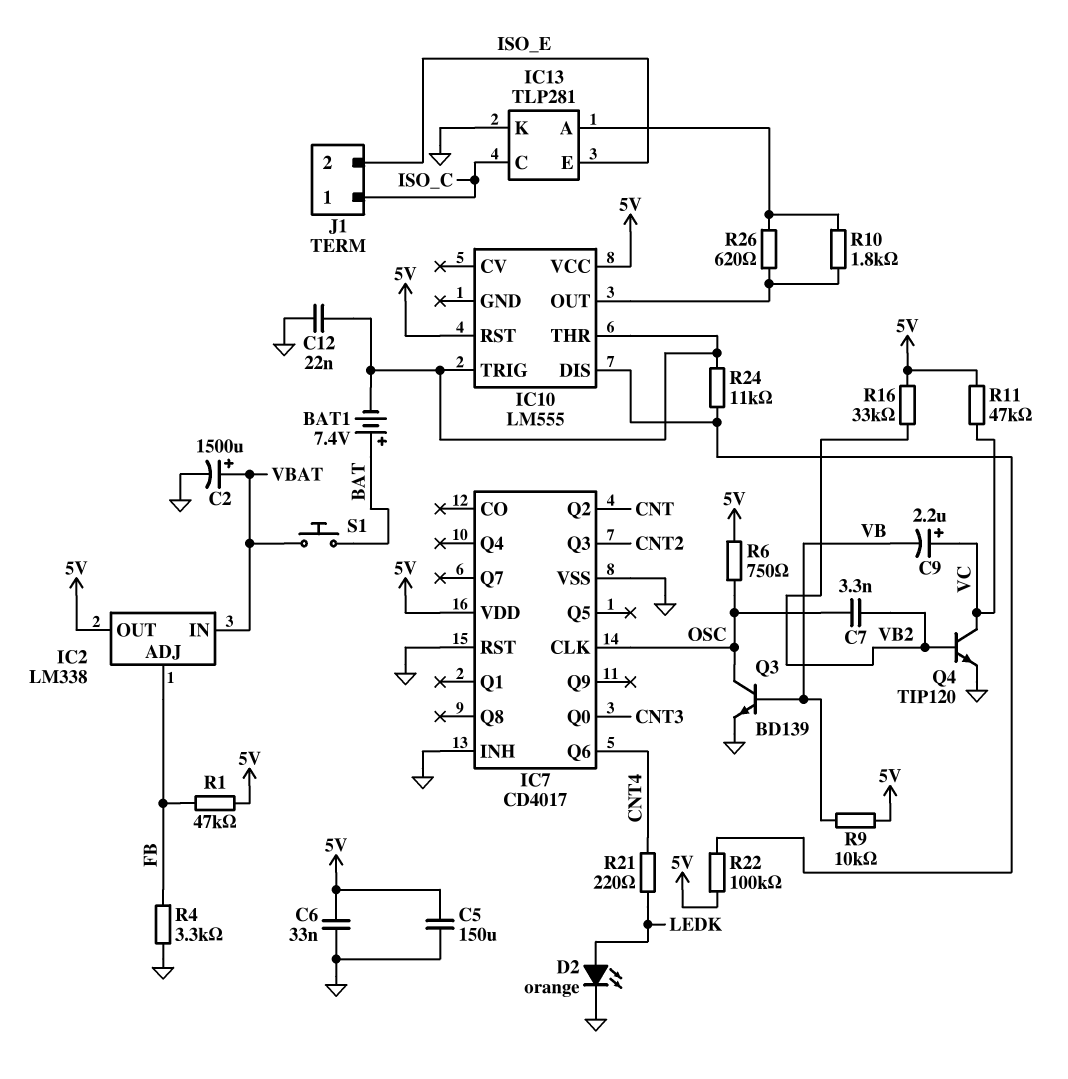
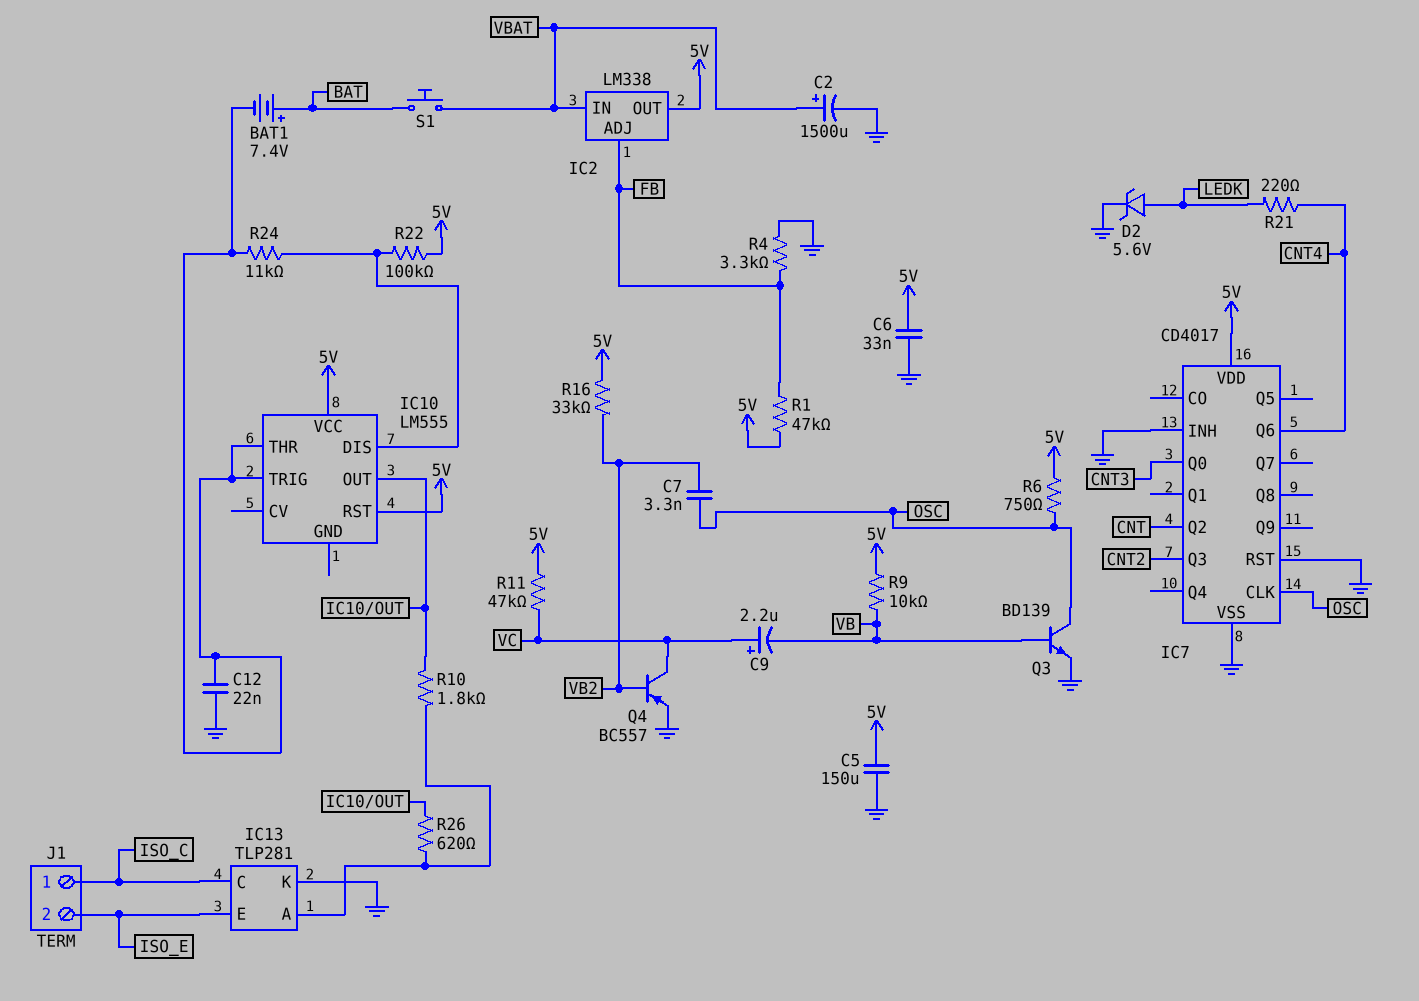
D2: LED orange (A LEDK, K GND) -> zener 5.6V (A LEDK, K GND)
Q4: NPN TIP120 (B VB2, C VC, E GND) -> PNP BC557 (B VB2, C VC, E GND)

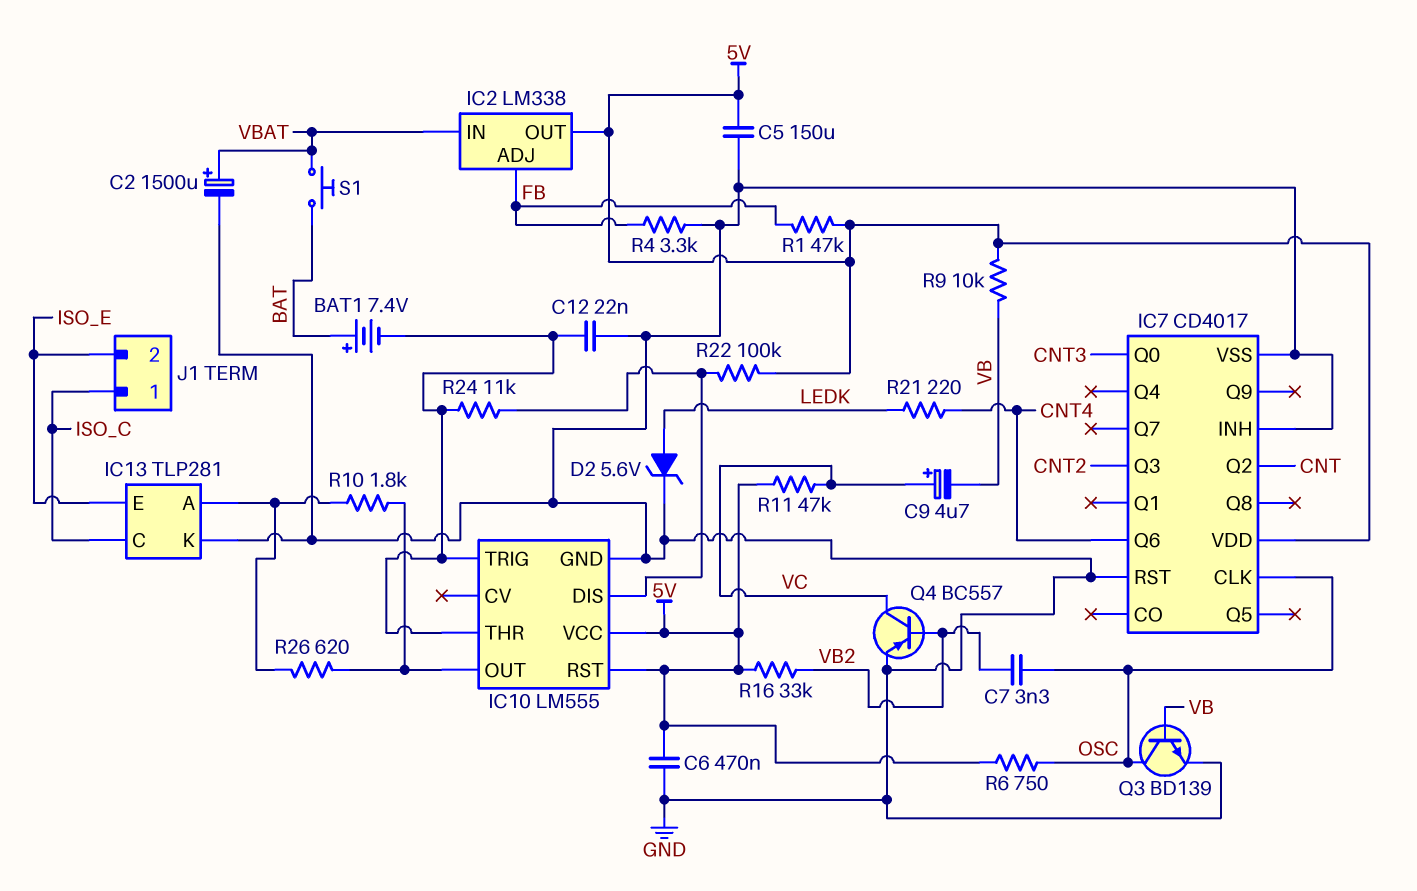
C6: 33nF (5V, GND) -> 470nF (5V, GND)
C9: 2.2uF (plus VC, minus VB) -> 4.7uF (plus VC, minus VB)
IC10 pin GND: none -> GND

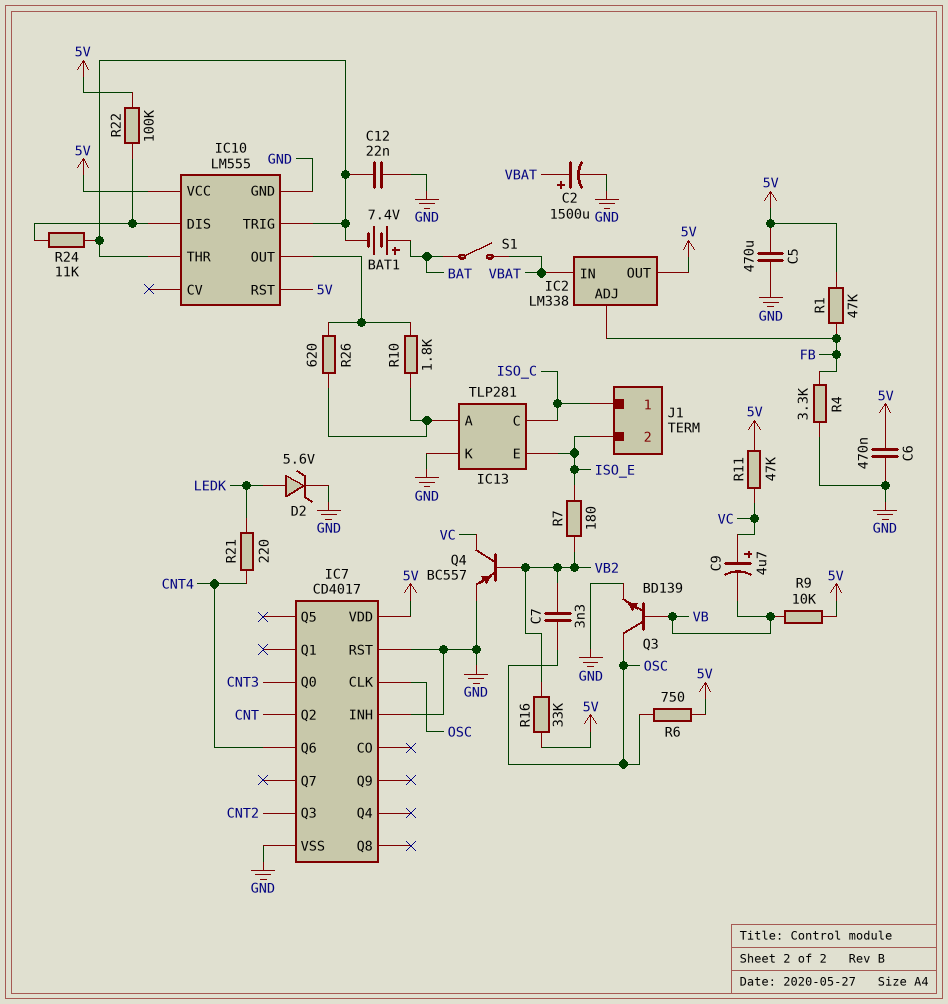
C5: 150uF (5V, GND) -> 470uF (5V, GND)
R7: none -> 180 (ISO_E, VB2)
S1: button (BAT, VBAT) -> switch (BAT, VBAT)

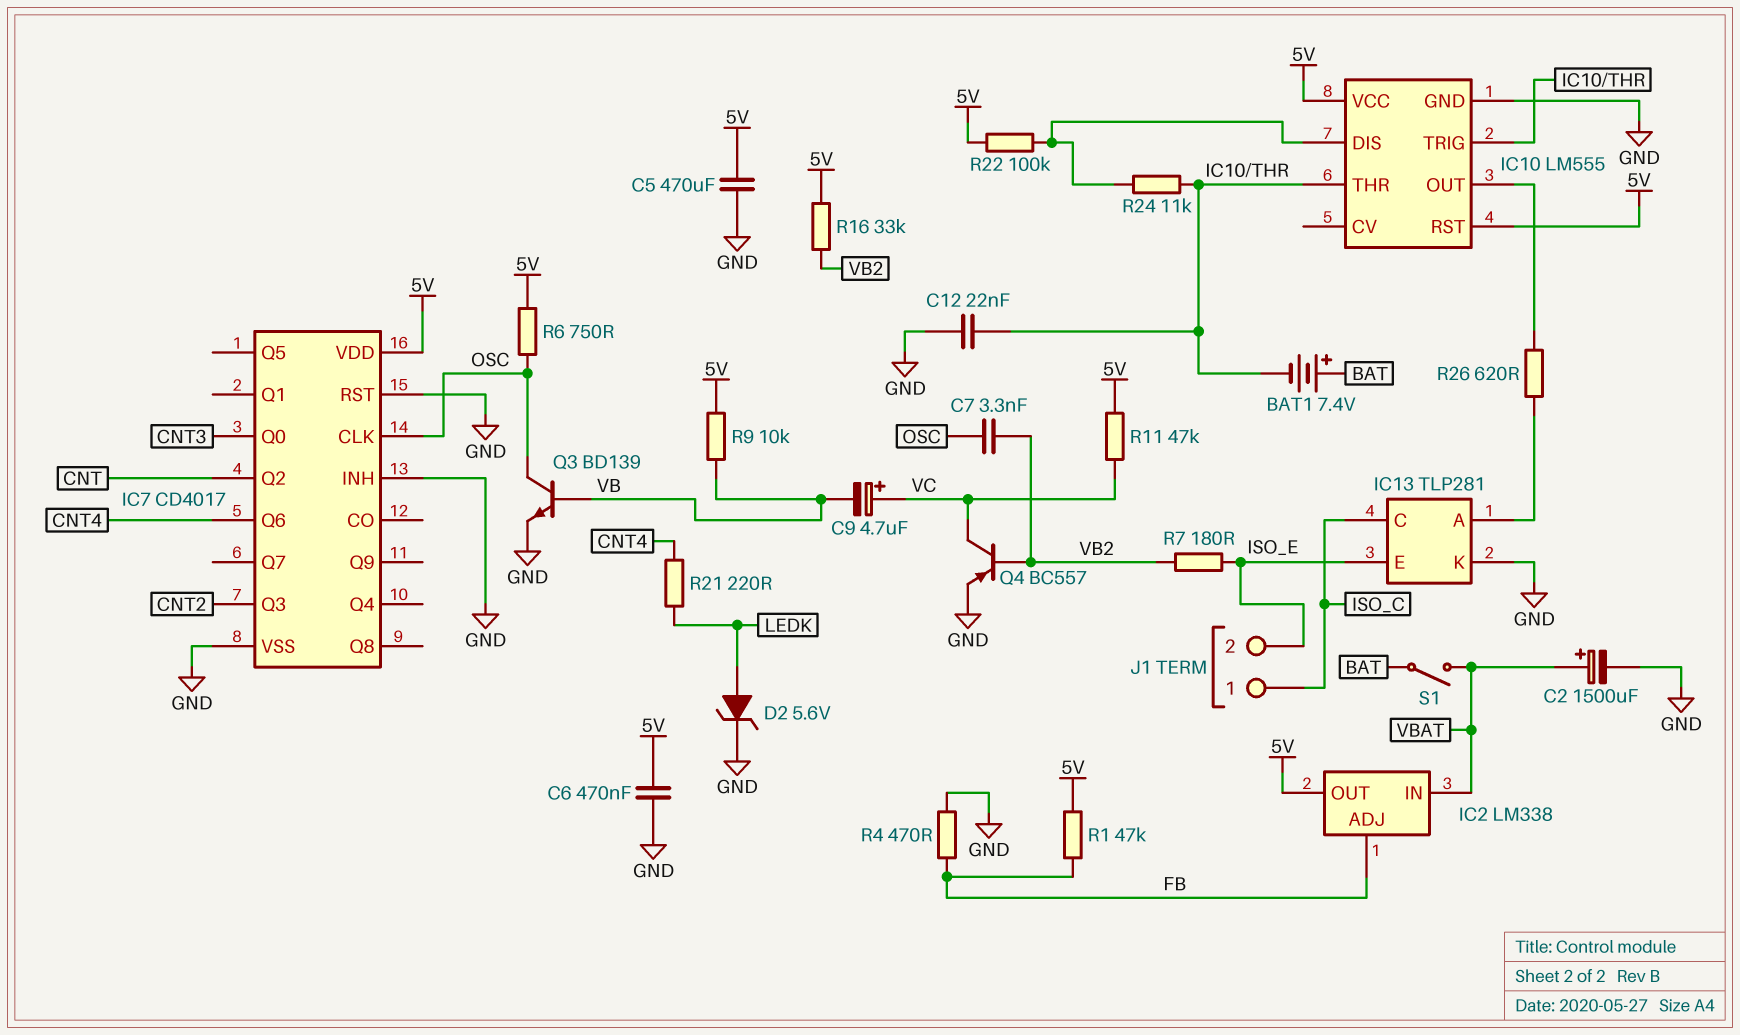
R4: 3.3k (FB, GND) -> 470 (FB, GND)
R10: 1.8k (IC10/OUT, IC13/A) -> none

